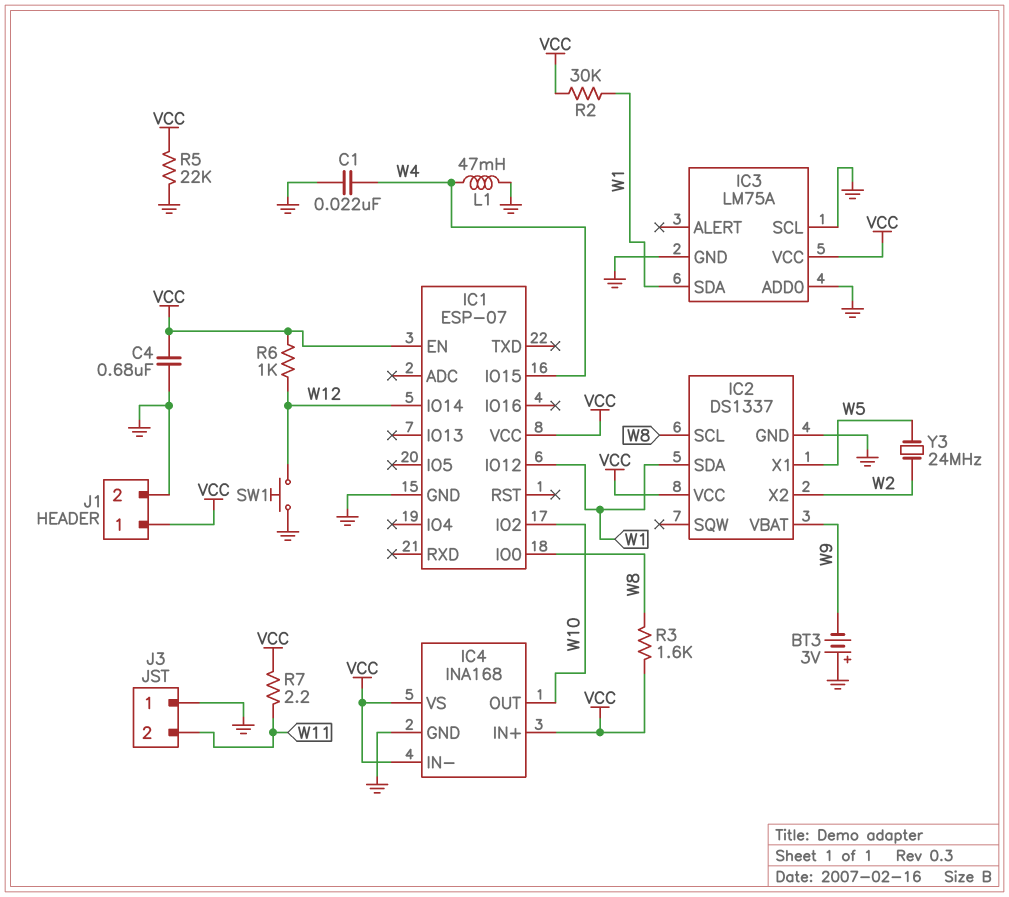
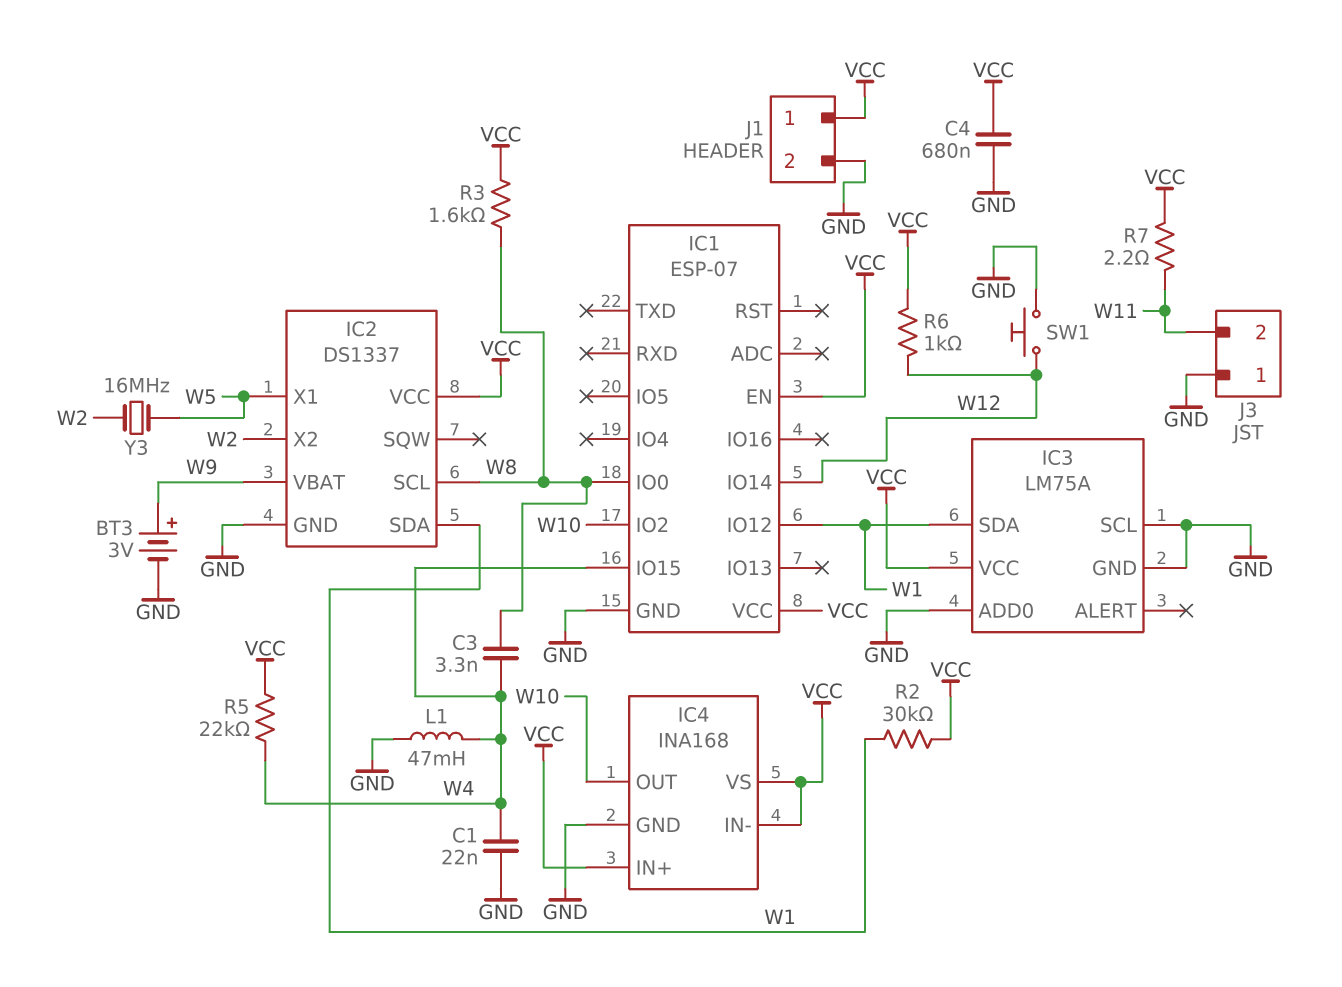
BT3: 3V (plus GND, minus W9) -> 3V (plus W9, minus GND)
C3: none -> 3.3nF (W4, W8)
R5: 22k (GND, VCC) -> 22k (VCC, W4)
Y3: 24MHz (W2, W5) -> 16MHz (W2, W5)

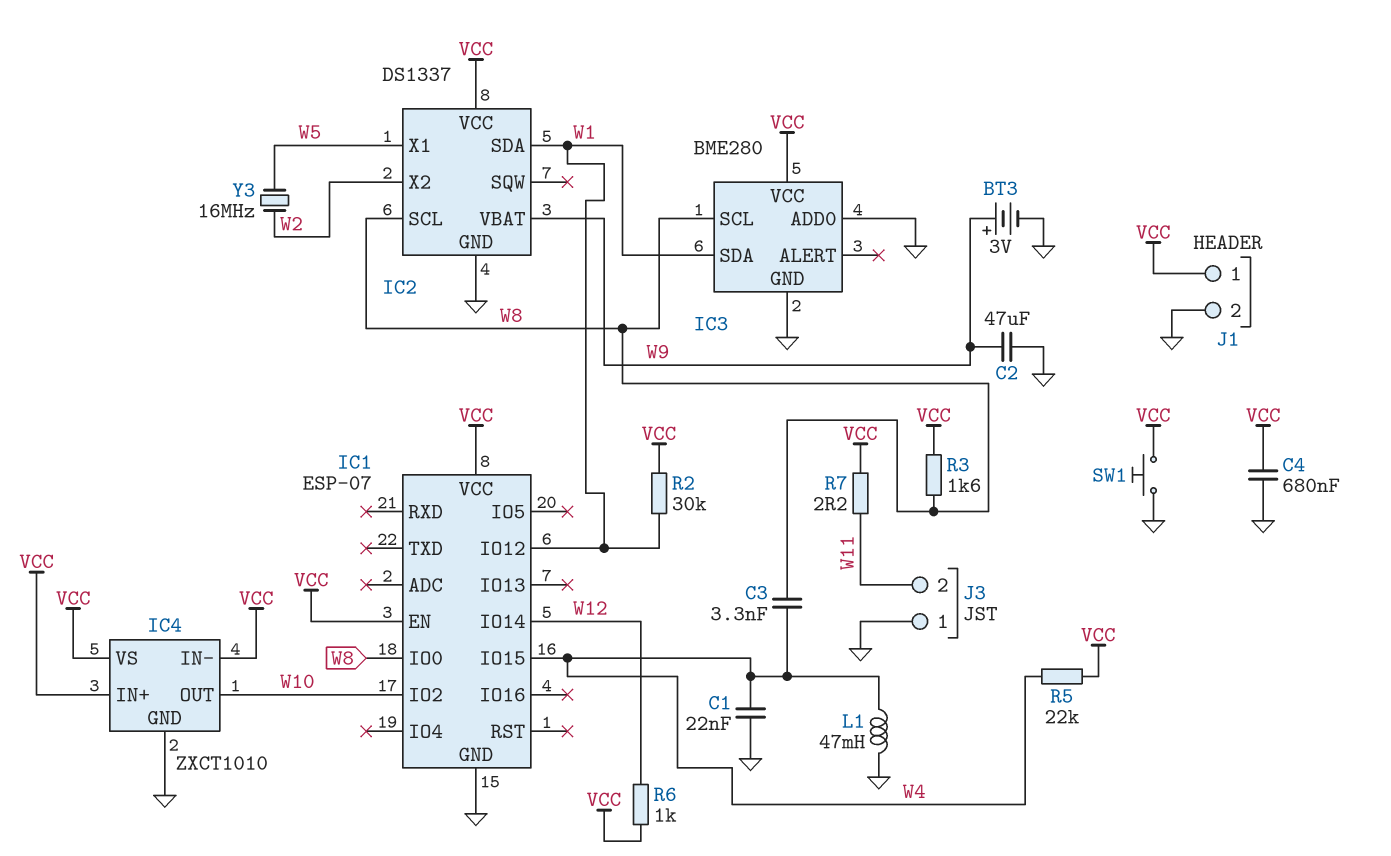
C2: none -> 47uF (GND, W9)
IC3: LM75A -> BME280
IC3 pin SCL: GND -> W8
IC4: INA168 -> ZXCT1010
SW1: button (GND, W12) -> button (GND, VCC)

